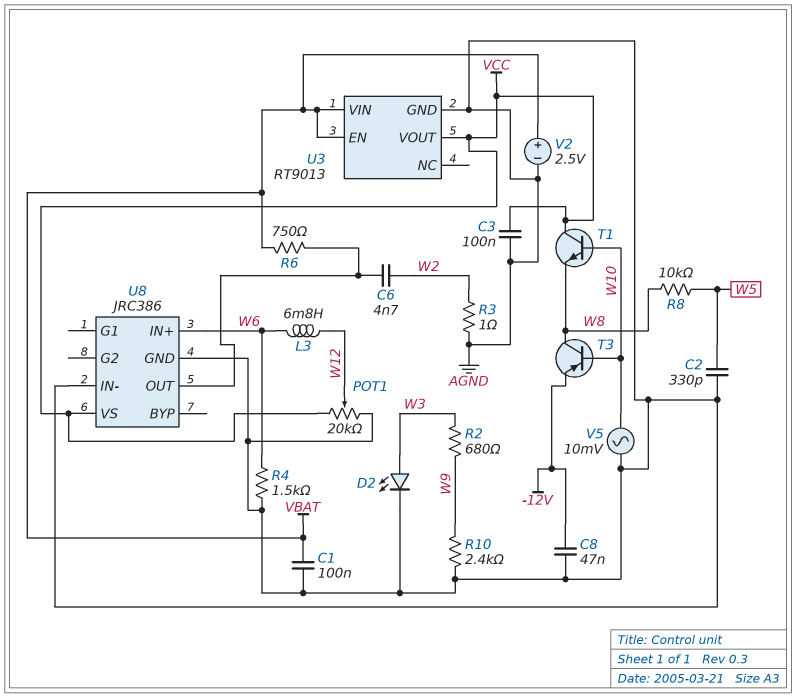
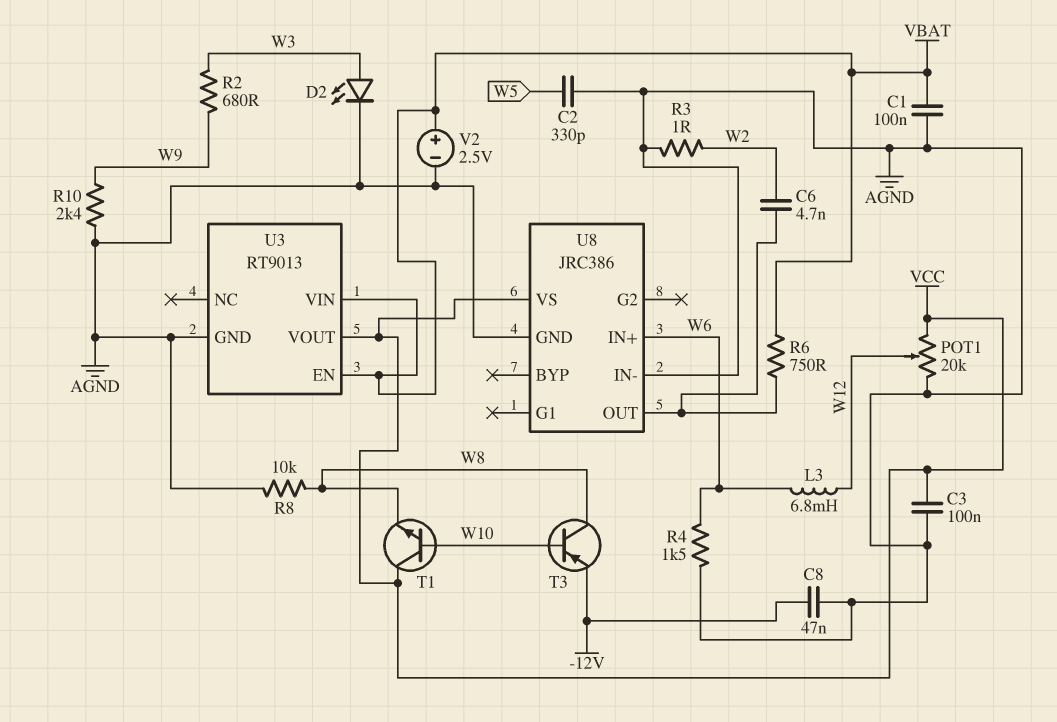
R8: 10k (W5, W8) -> 10k (AGND, W8)
V5: AC 10mV (AGND, W10) -> none

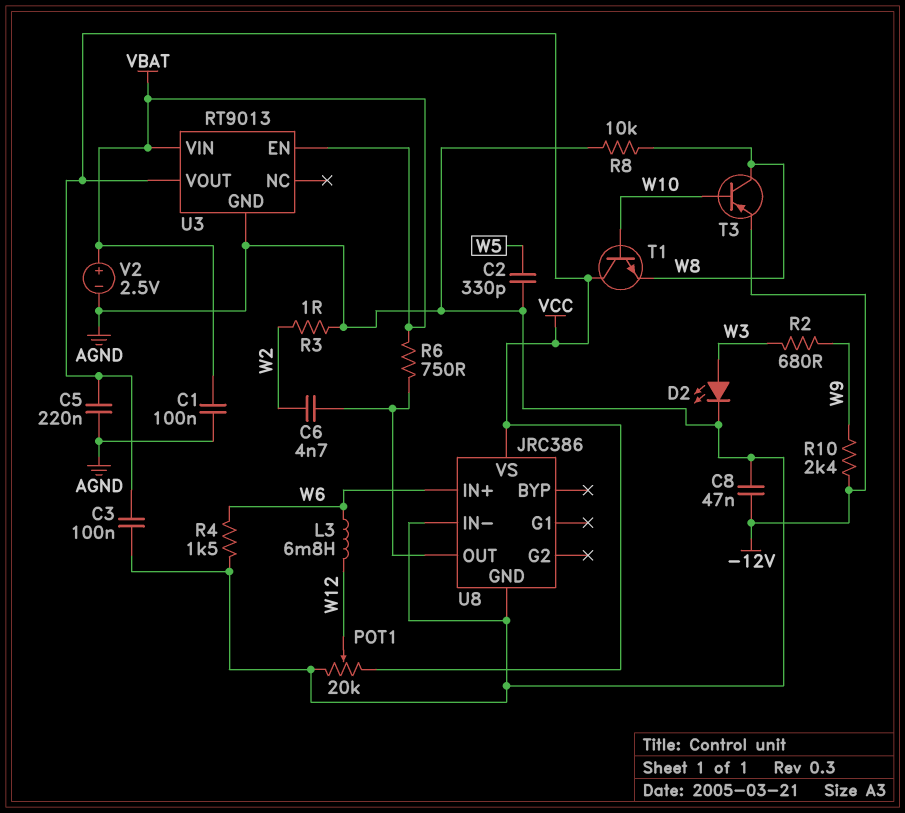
C5: none -> 220nF (AGND, VCC)
R10: 2.4k (AGND, W9) -> 2.4k (-12V, W9)

